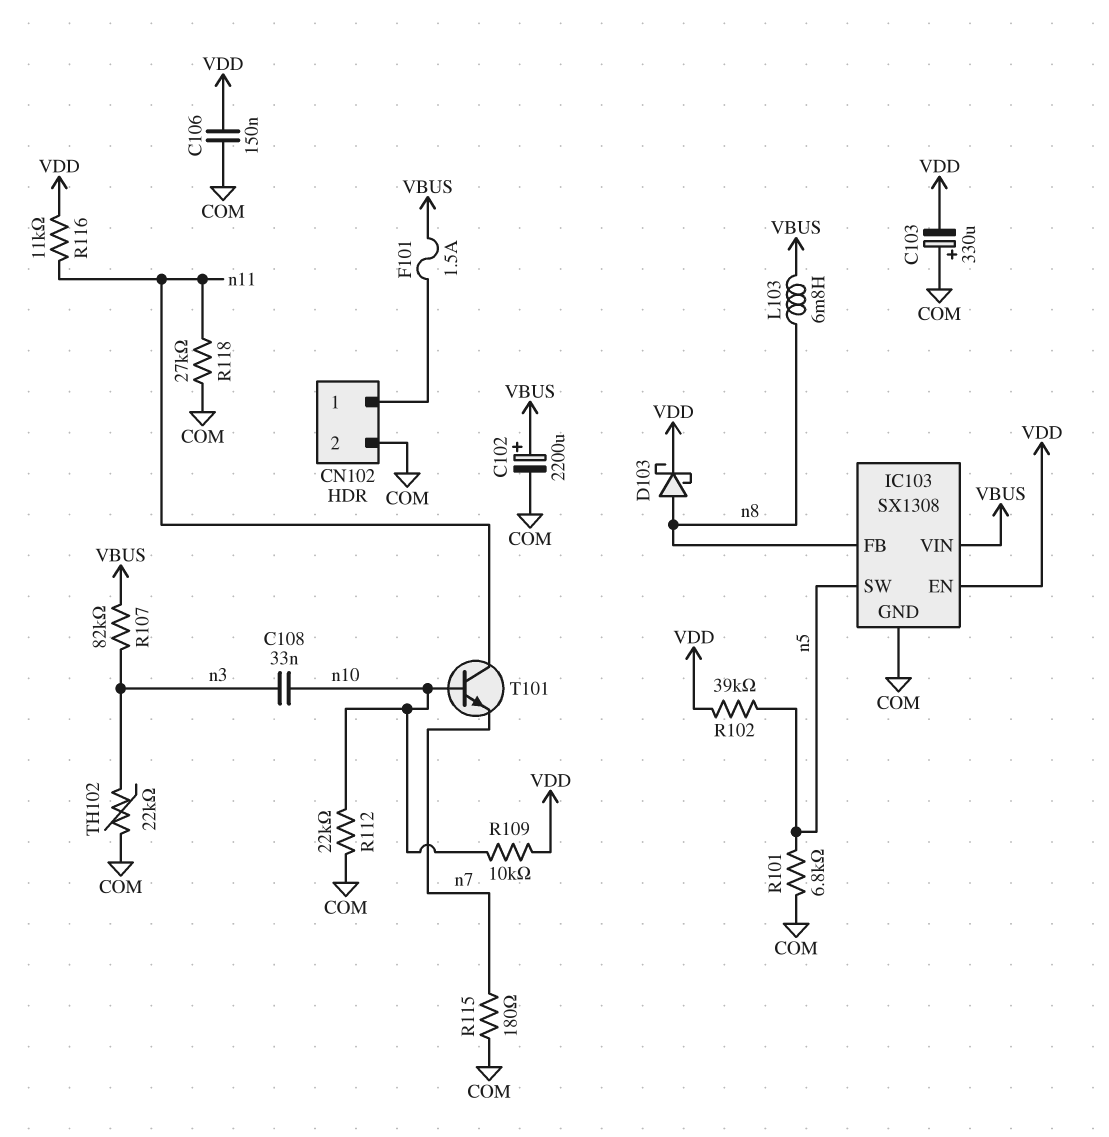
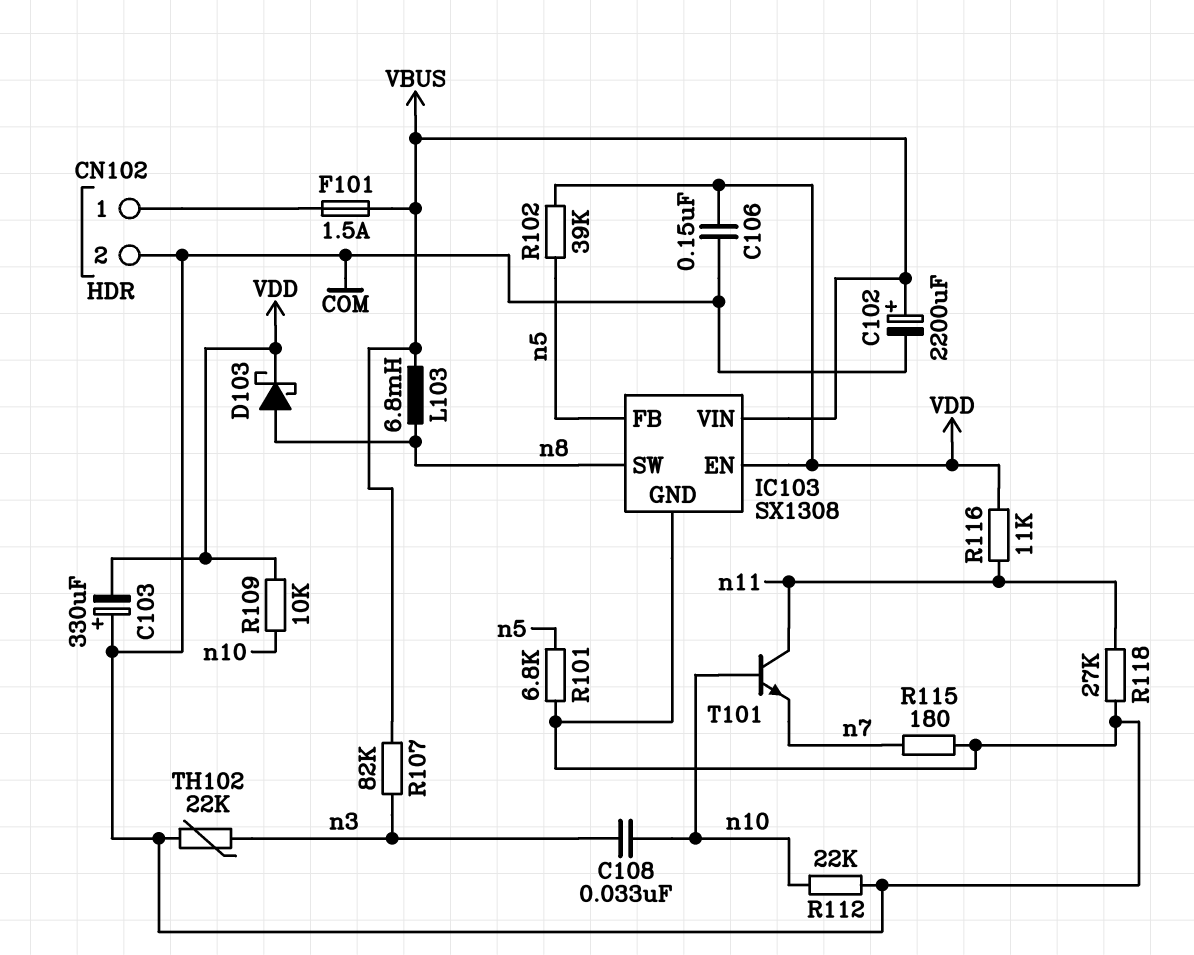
IC103 pin FB: n8 -> n5
IC103 pin SW: n5 -> n8

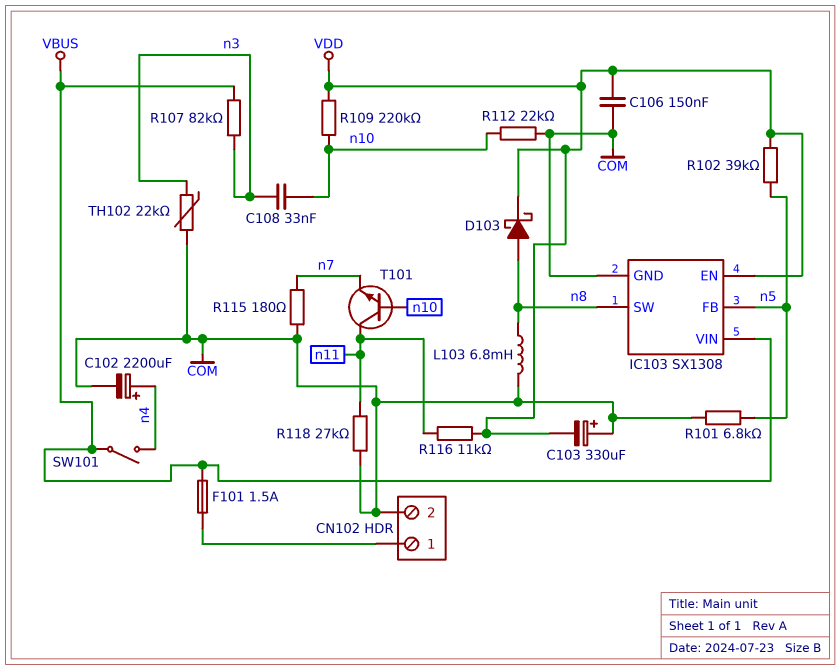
C102: 2200uF (plus VBUS, minus COM) -> 2200uF (plus n4, minus COM)
L103: 6.8mH (VBUS, n8) -> 6.8mH (COM, n8)
R109: 10k (VDD, n10) -> 220k (VDD, n10)
SW101: none -> switch (VBUS, n4)

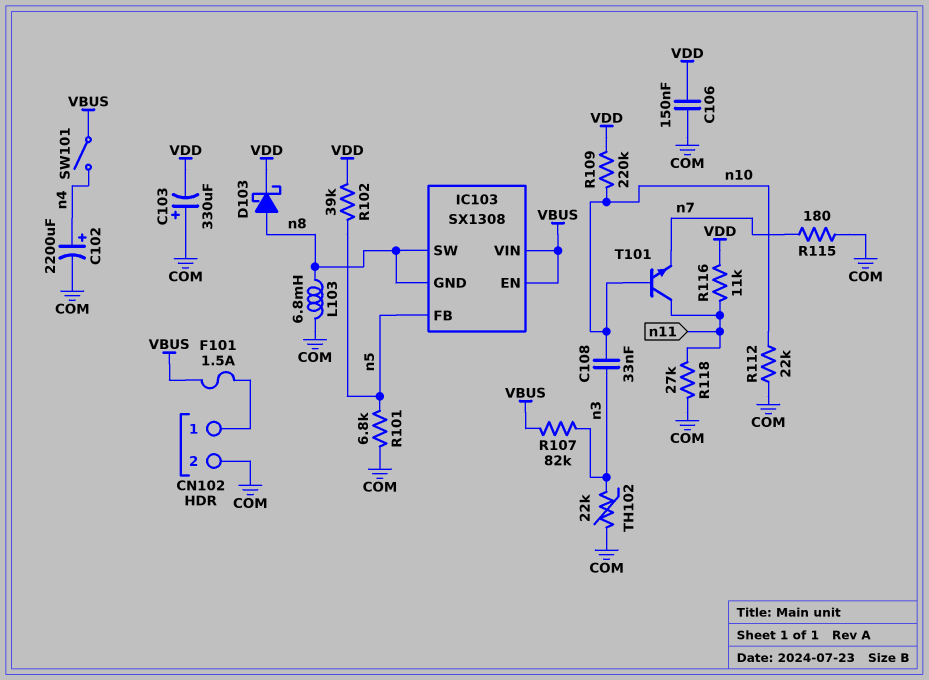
IC103 pin EN: VDD -> VBUS
IC103 pin GND: COM -> n8

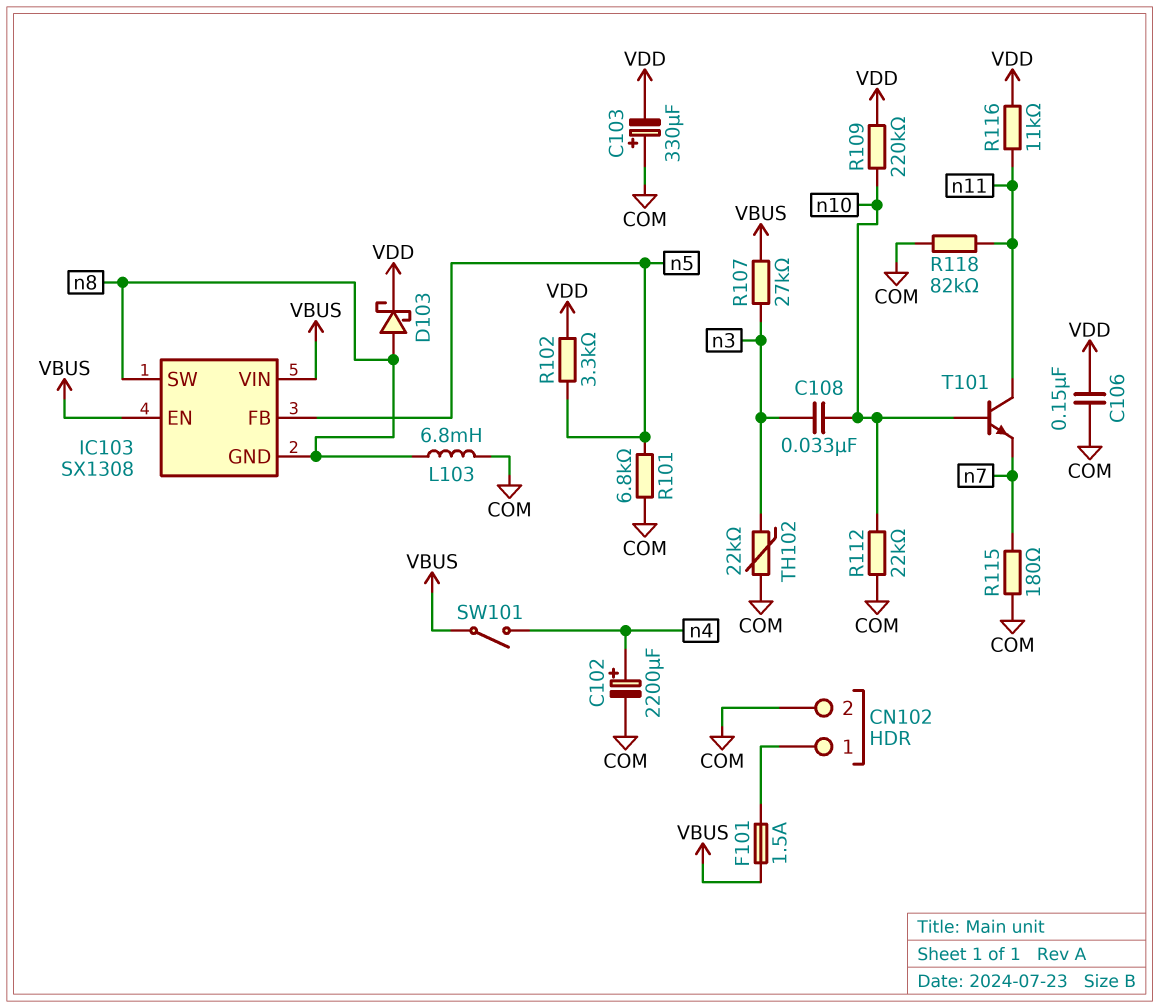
R102: 39k (VDD, n5) -> 3.3k (VDD, n5)
R107: 82k (VBUS, n3) -> 27k (VBUS, n3)
R118: 27k (COM, n11) -> 82k (COM, n11)

